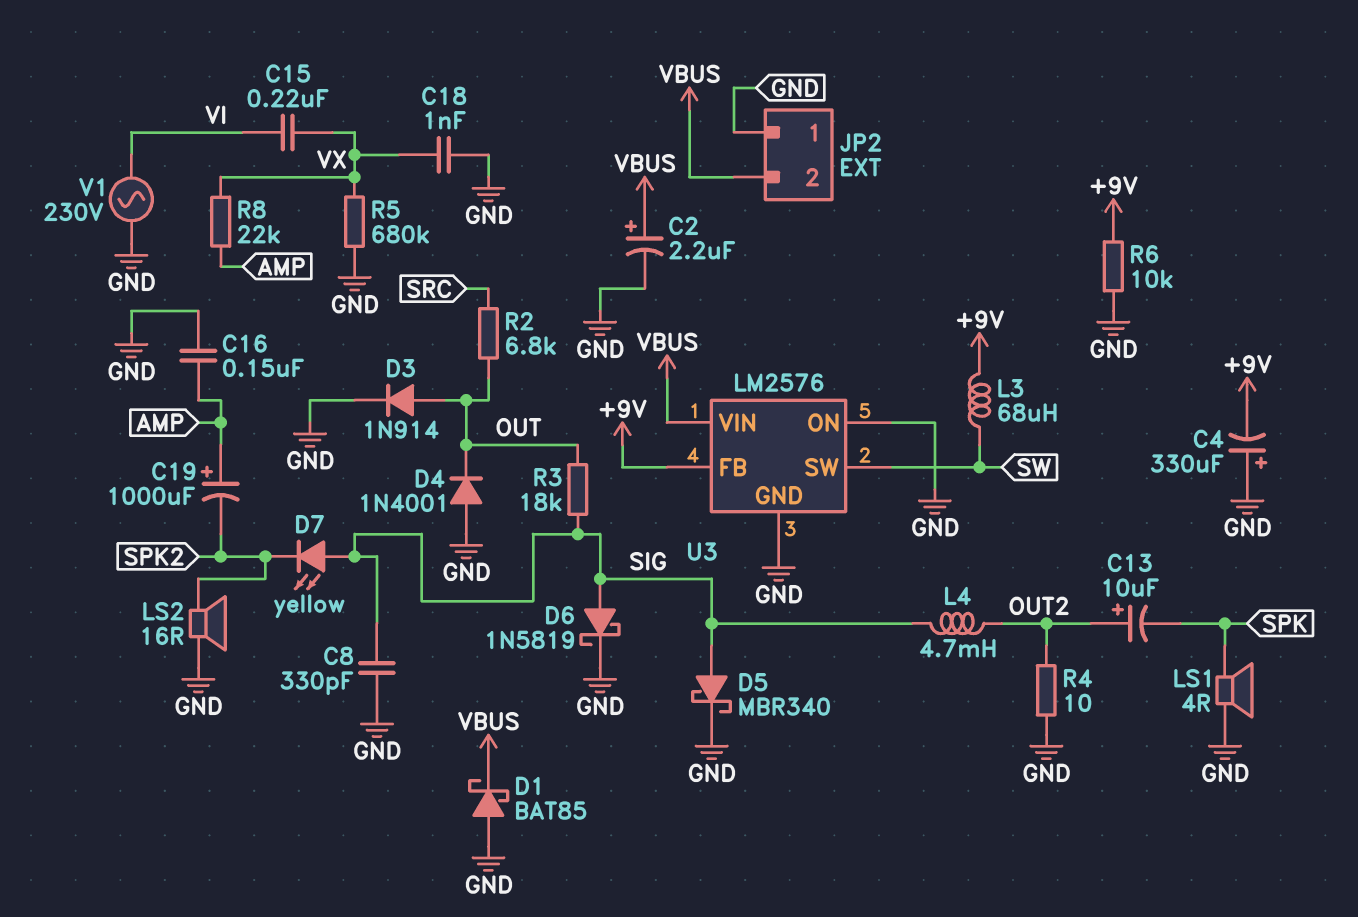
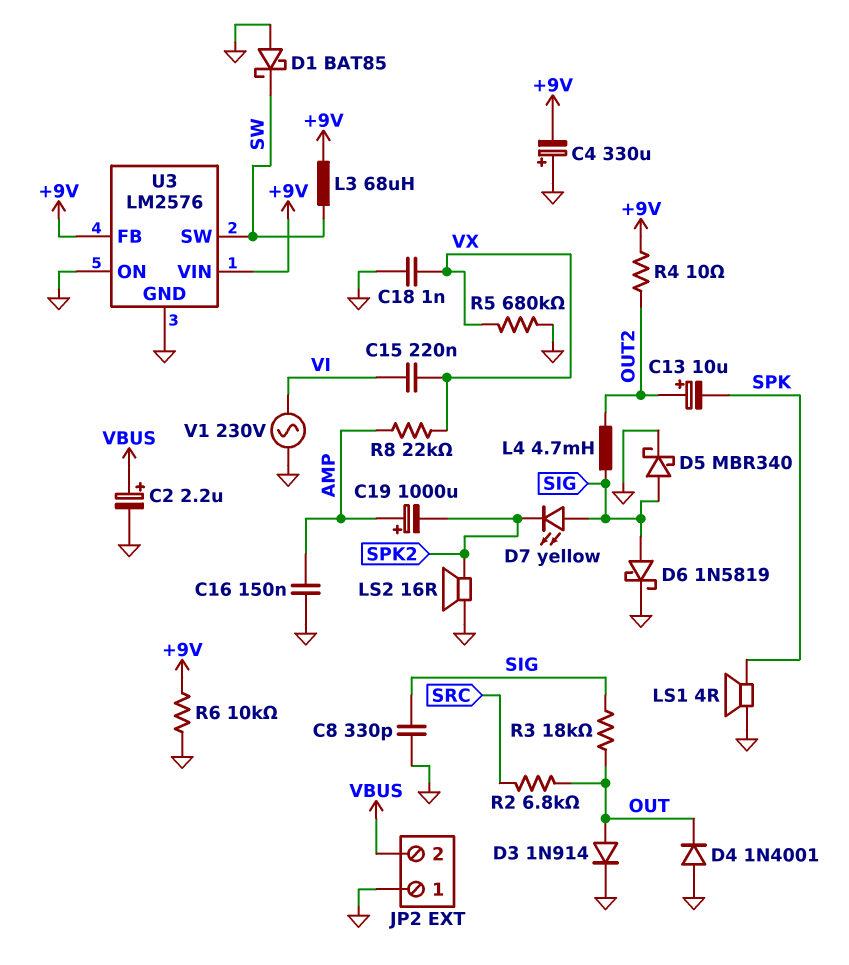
D1: schottky BAT85 (A GND, K VBUS) -> schottky BAT85 (A GND, K SW)
R4: 10 (GND, OUT2) -> 10 (+9V, OUT2)
U3 pin VIN: VBUS -> +9V

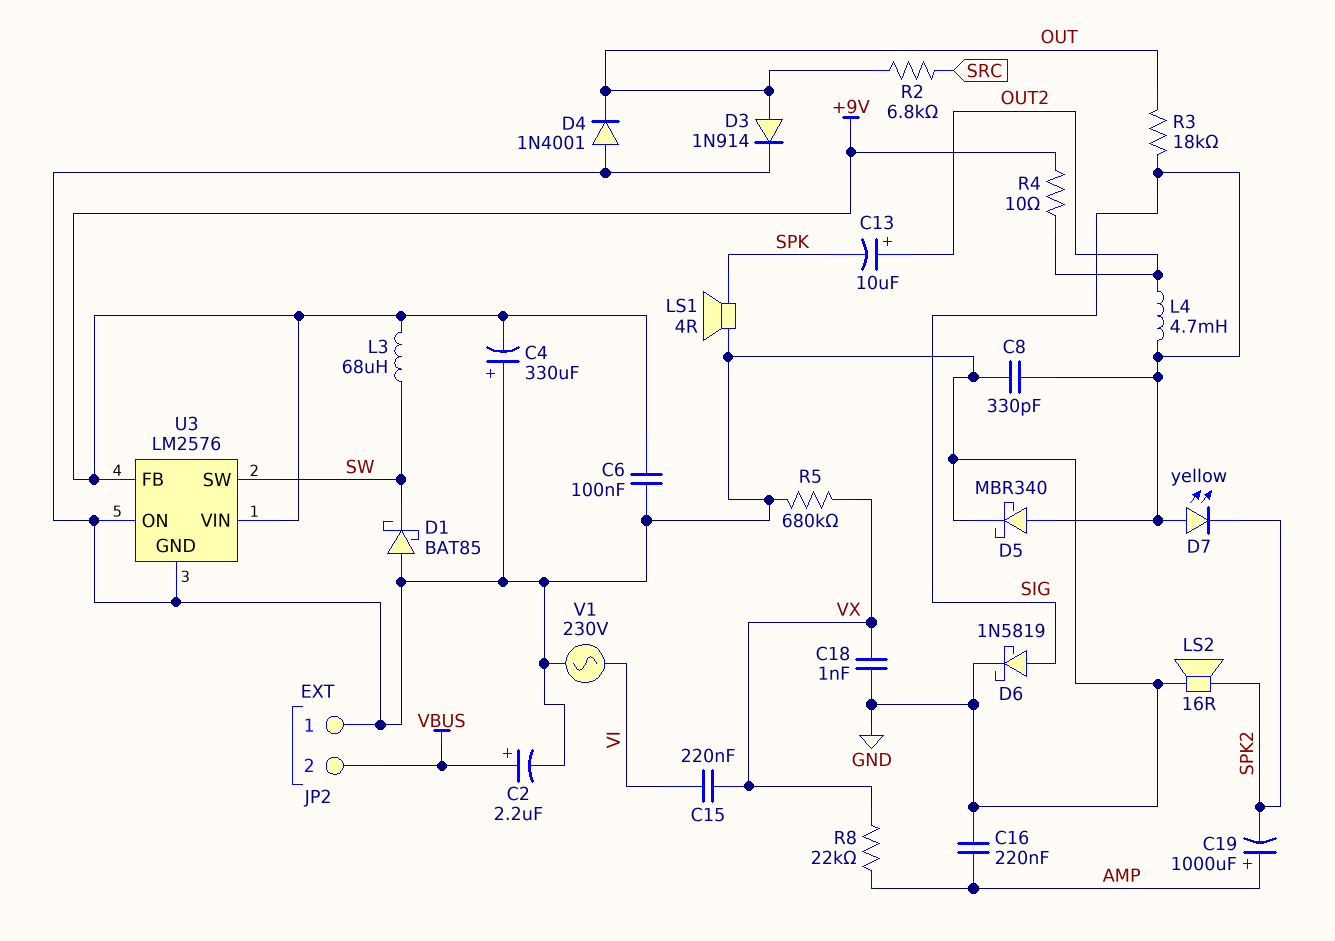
C6: none -> 100nF (+9V, GND)
C16: 150nF (AMP, GND) -> 220nF (AMP, GND)
R6: 10k (+9V, GND) -> none

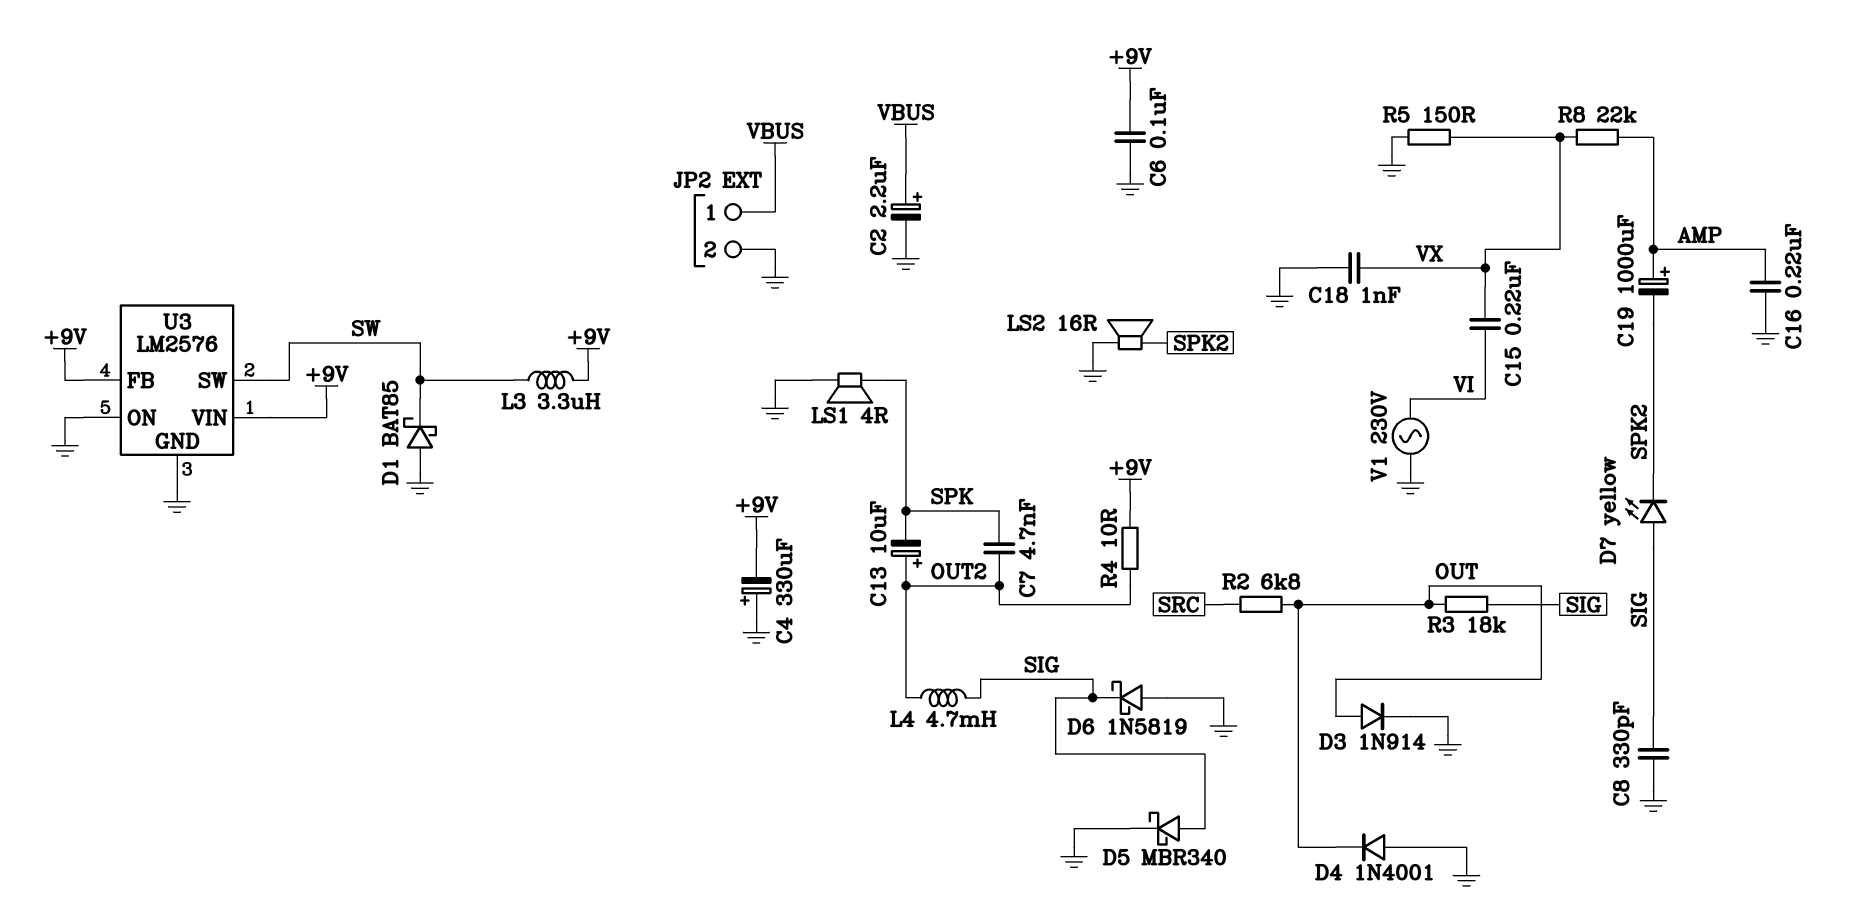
C7: none -> 4.7nF (OUT2, SPK)
D6: schottky 1N5819 (A SIG, K GND) -> schottky 1N5819 (A GND, K SIG)
JP2 pin 1: GND -> VBUS
JP2 pin 2: VBUS -> GND
L3: 68uH (+9V, SW) -> 3.3uH (+9V, SW)
R5: 680k (GND, VX) -> 150 (GND, VX)

